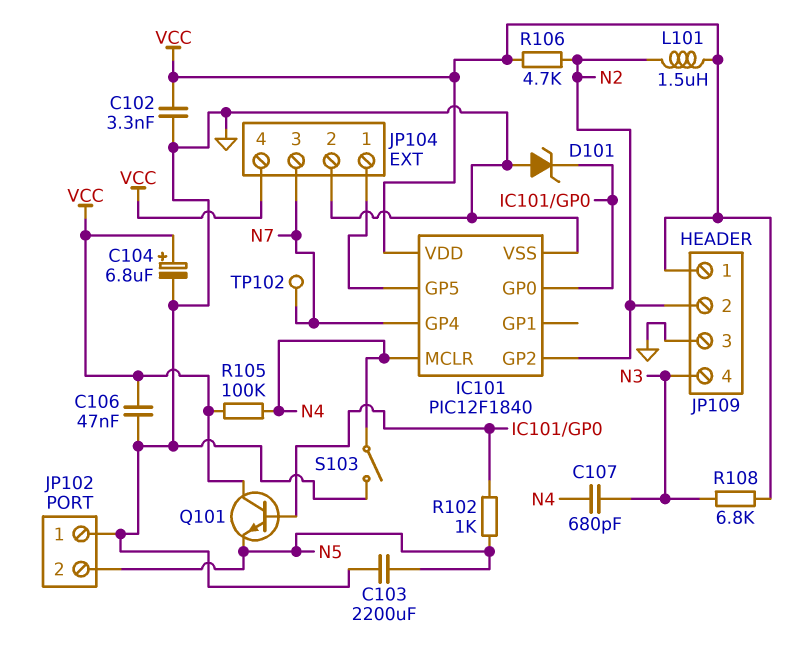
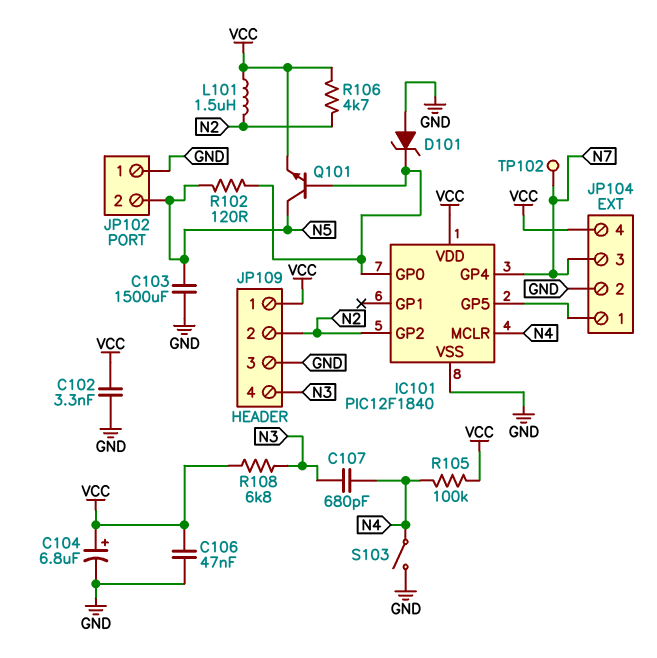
C103: 2200uF (GND, N5) -> 1500uF (GND, N5)
Q101: NPN (B IC101/GP0, C VCC, E N5) -> NPN (B IC101/GP0, C N5, E VCC)
R102: 1k (IC101/GP0, N5) -> 120 (IC101/GP0, N5)

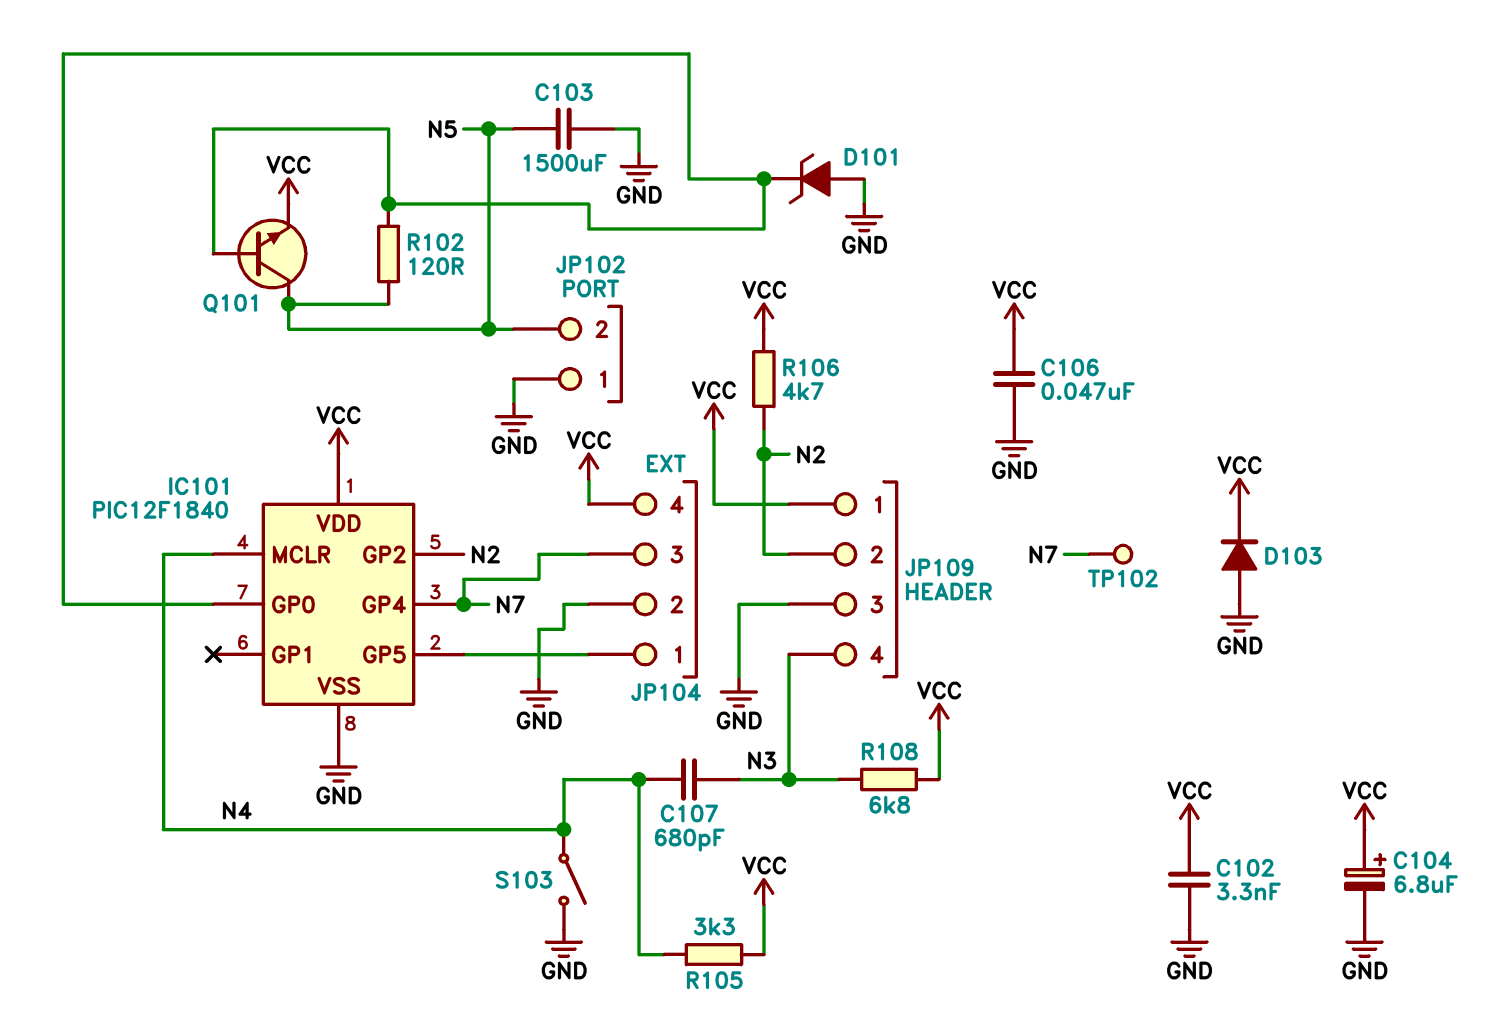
D103: none -> diode (A GND, K VCC)
L101: 1.5uH (N2, VCC) -> none
R105: 100k (N4, VCC) -> 3.3k (N4, VCC)

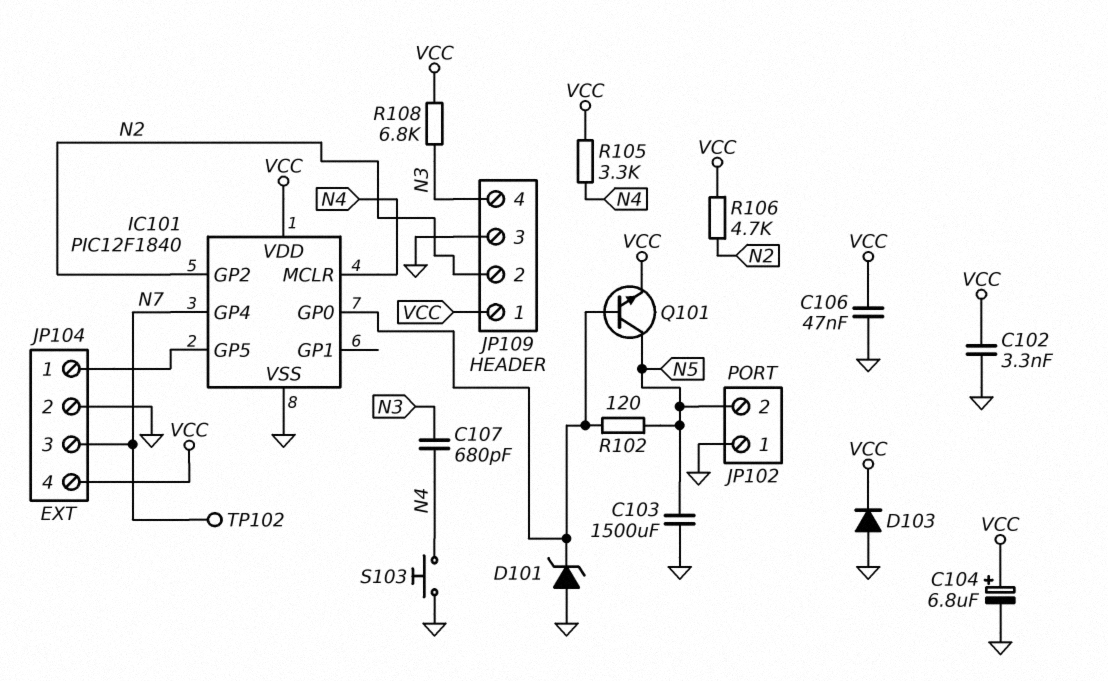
S103: switch (GND, N4) -> button (GND, N4)

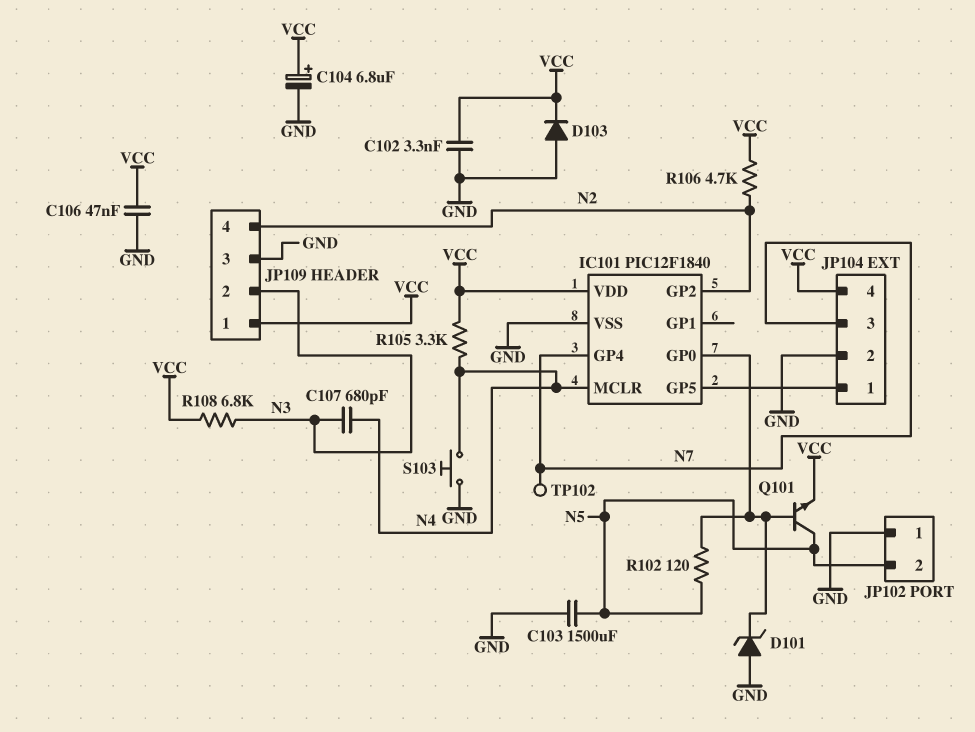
JP109 pin 2: N2 -> N3
JP109 pin 4: N3 -> N2

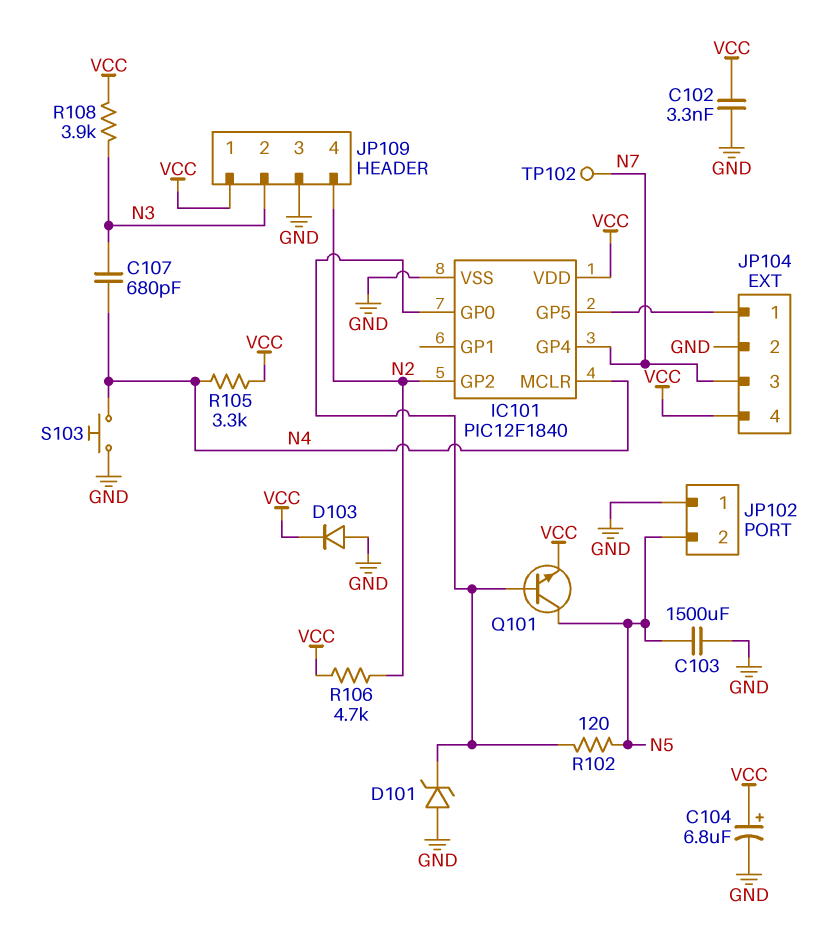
C106: 47nF (GND, VCC) -> none
R108: 6.8k (N3, VCC) -> 3.9k (N3, VCC)

